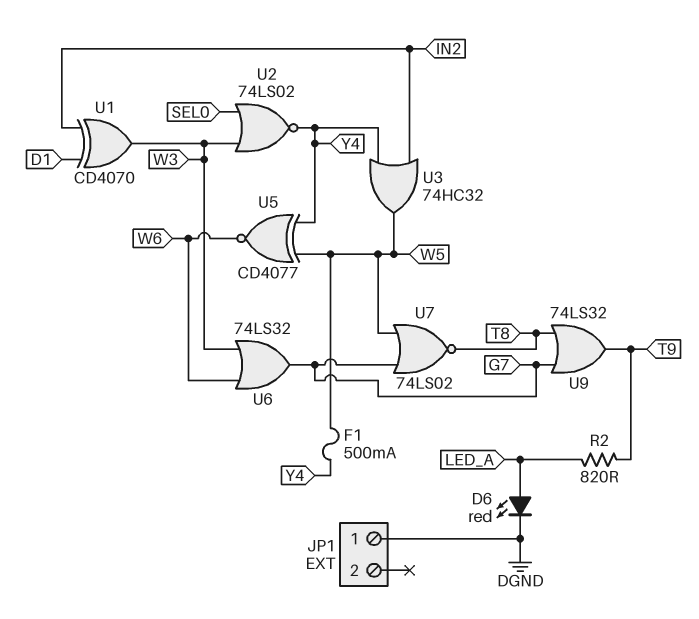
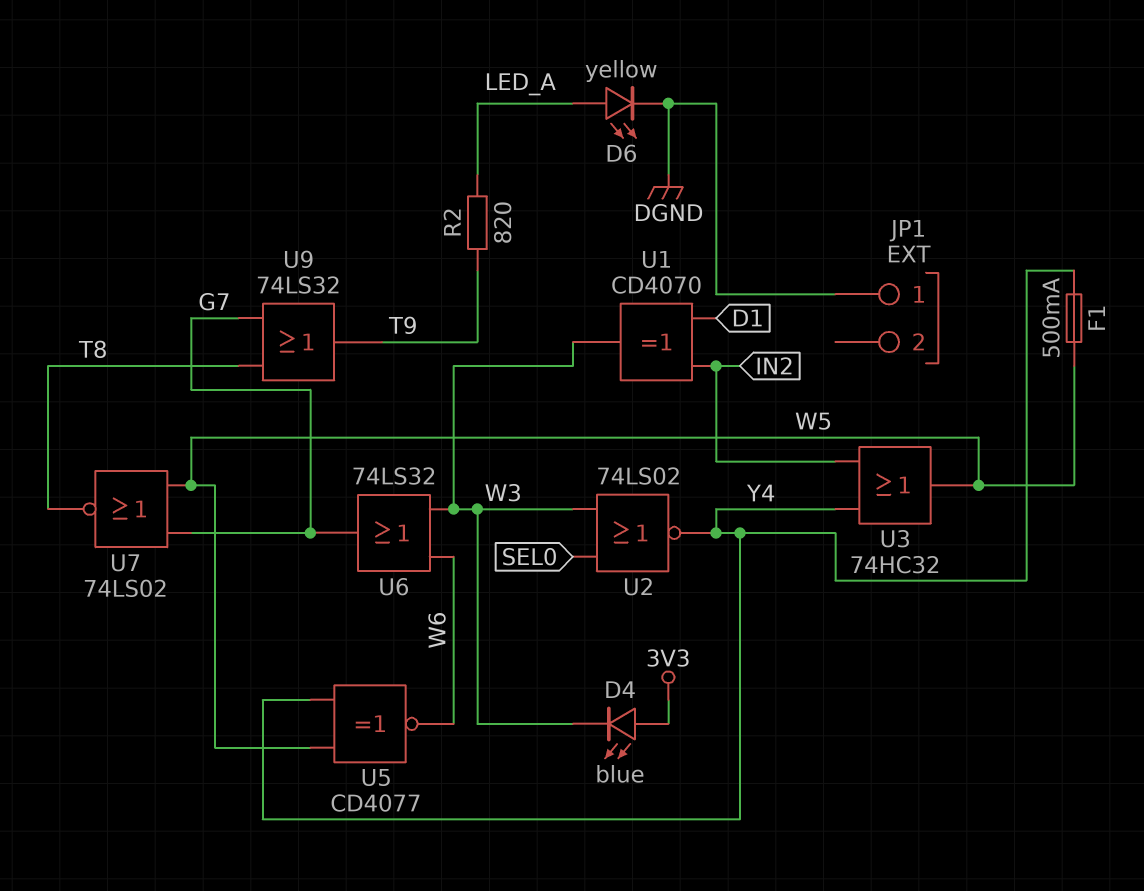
D4: none -> LED blue (A 3V3, K W3)
D6: LED red (A LED_A, K DGND) -> LED yellow (A LED_A, K DGND)

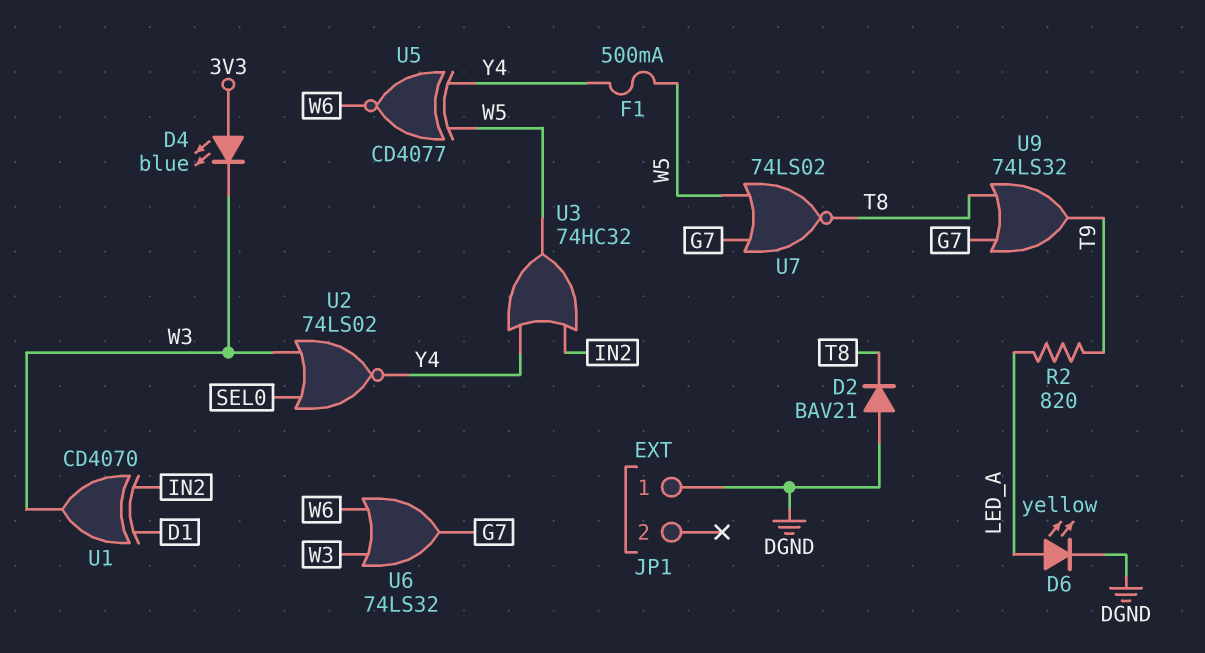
D2: none -> diode BAV21 (A DGND, K T8)

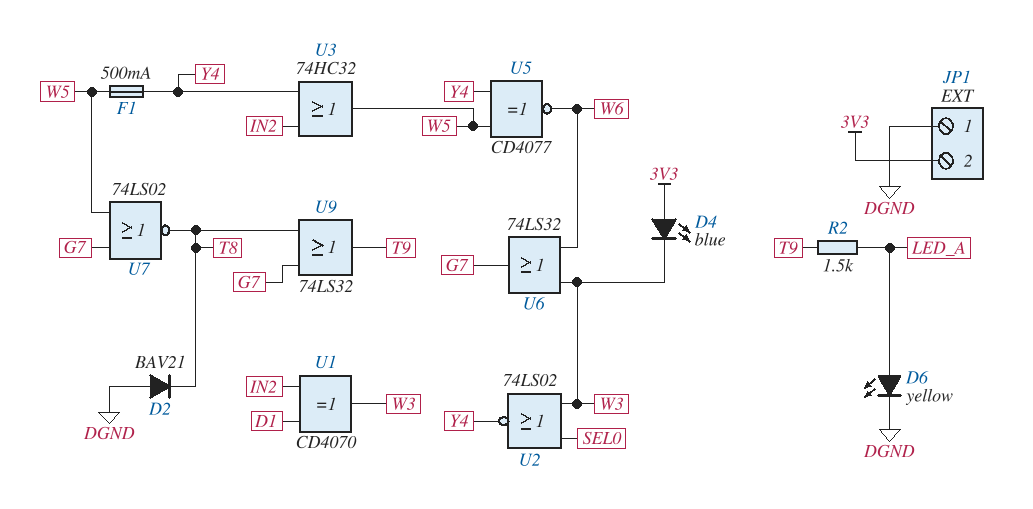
JP1 pin 2: none -> 3V3
R2: 820 (LED_A, T9) -> 1.5k (LED_A, T9)

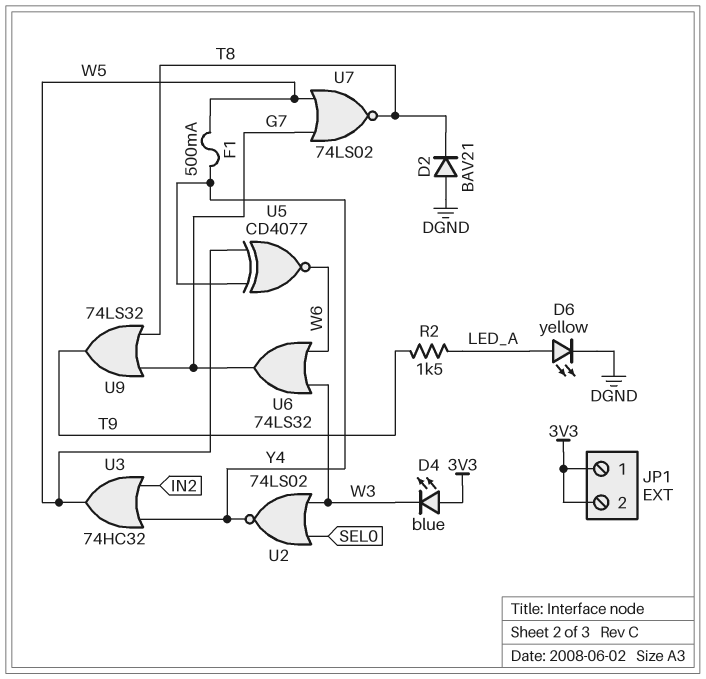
JP1 pin 1: DGND -> 3V3
U1: XOR CD4070 (in D1, in IN2, out W3) -> none

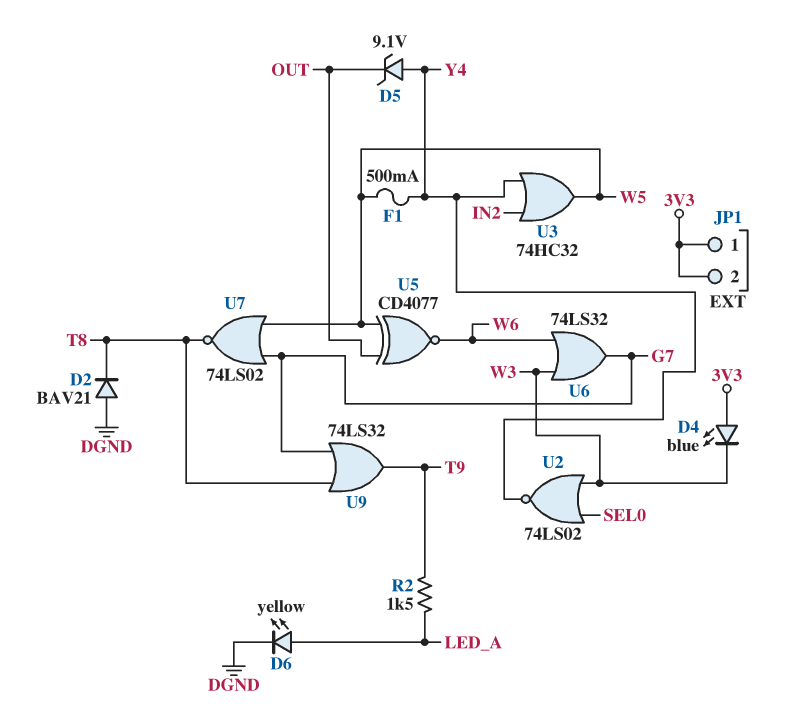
D5: none -> zener 9.1V (A Y4, K OUT)
U5: XNOR CD4077 (in W5, in Y4, out W6) -> XNOR CD4077 (in OUT, in W5, out W6)

